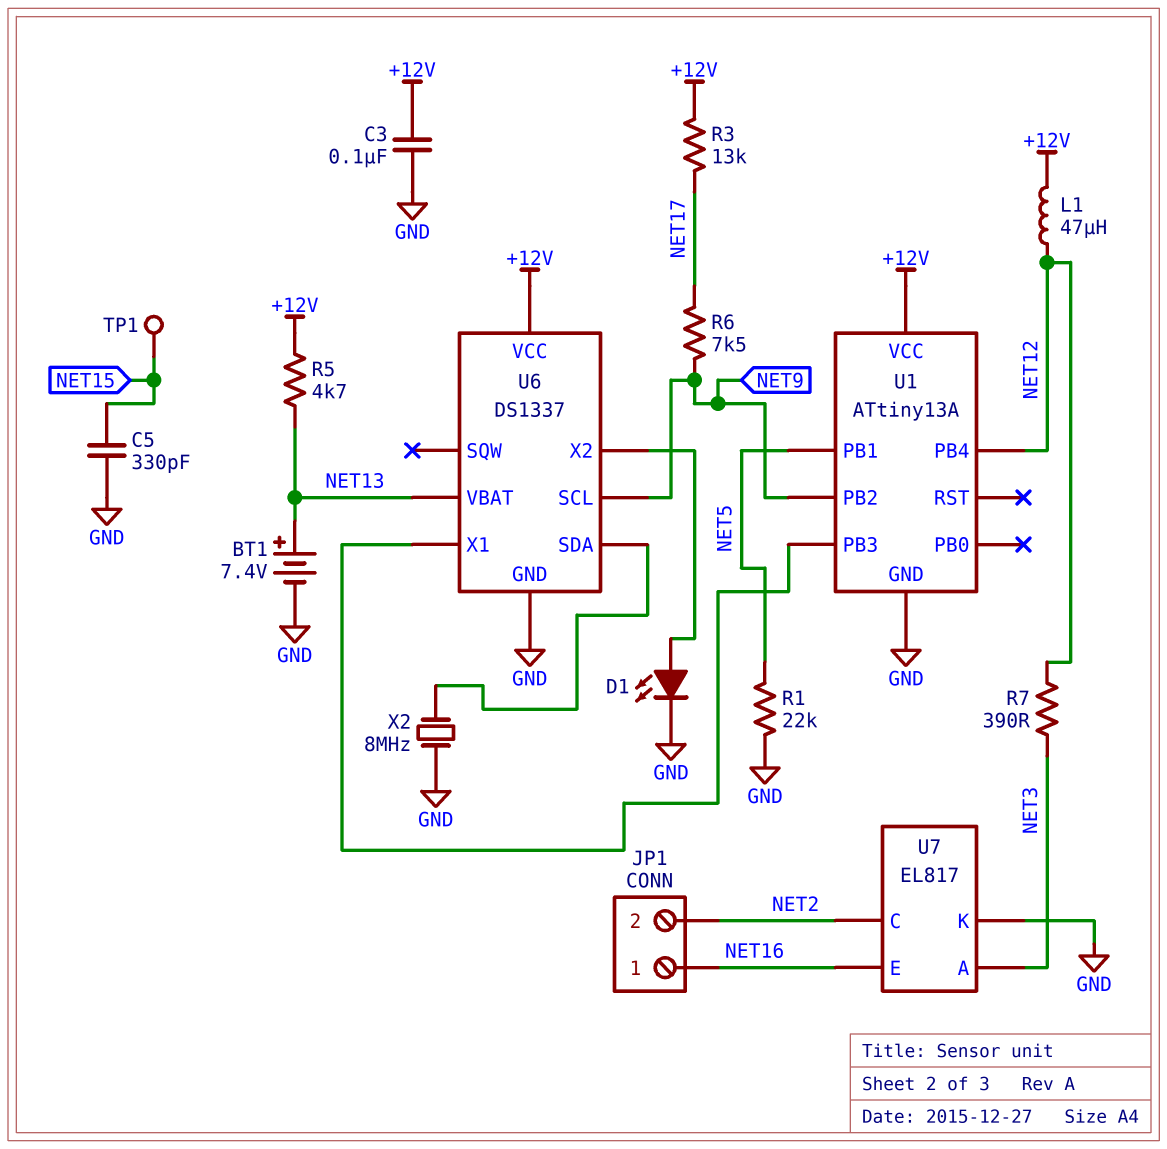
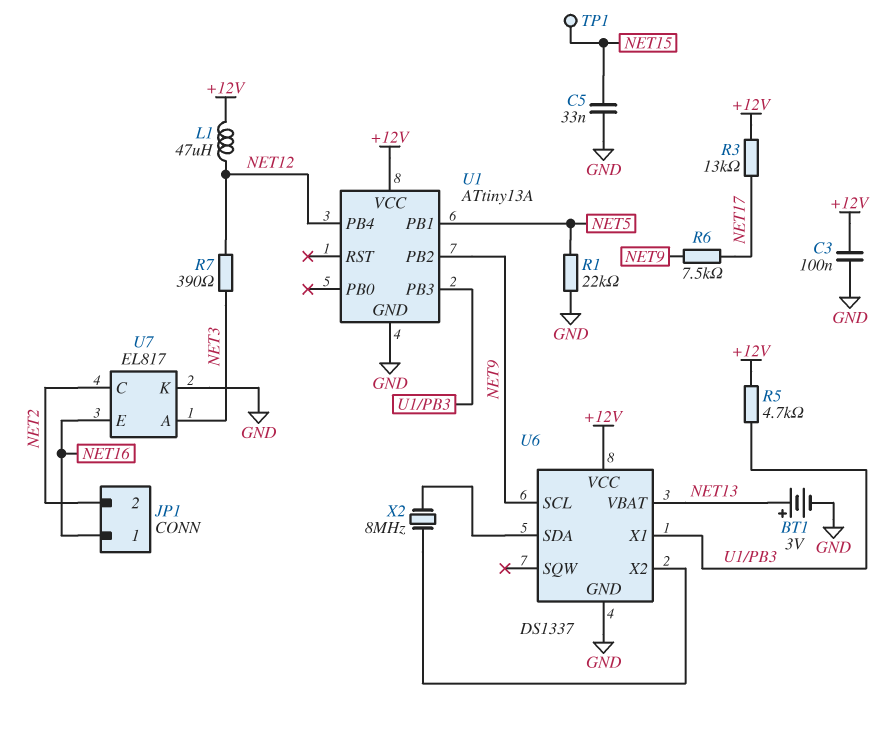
BT1: 7.4V (plus NET13, minus GND) -> 3V (plus NET13, minus GND)
C5: 330pF (GND, NET15) -> 33nF (GND, NET15)
D1: LED (A U6/X2, K GND) -> none
R5: 4.7k (+12V, NET13) -> 4.7k (+12V, U1/PB3)
X2: 8MHz (GND, U6/SDA) -> 8MHz (U6/SDA, U6/X2)

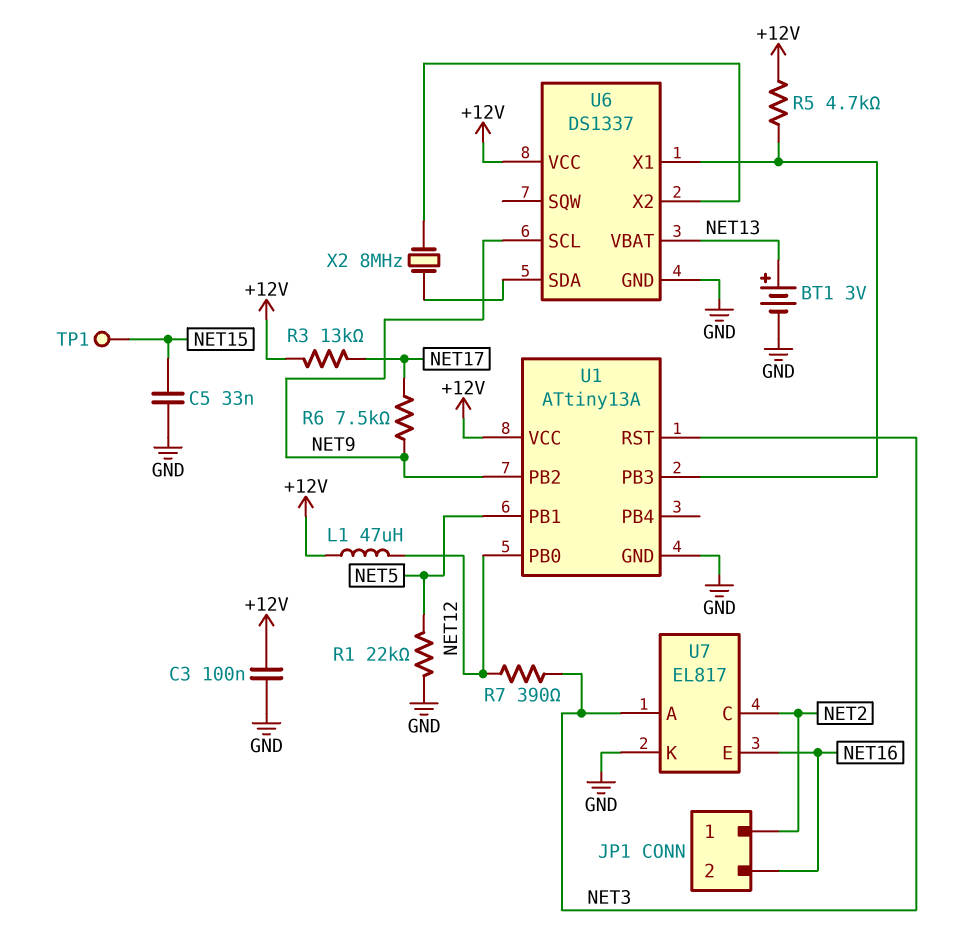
JP1 pin 1: NET16 -> NET2
JP1 pin 2: NET2 -> NET16
U1 pin PB0: none -> NET12
U1 pin PB4: NET12 -> none
U1 pin RST: none -> NET3

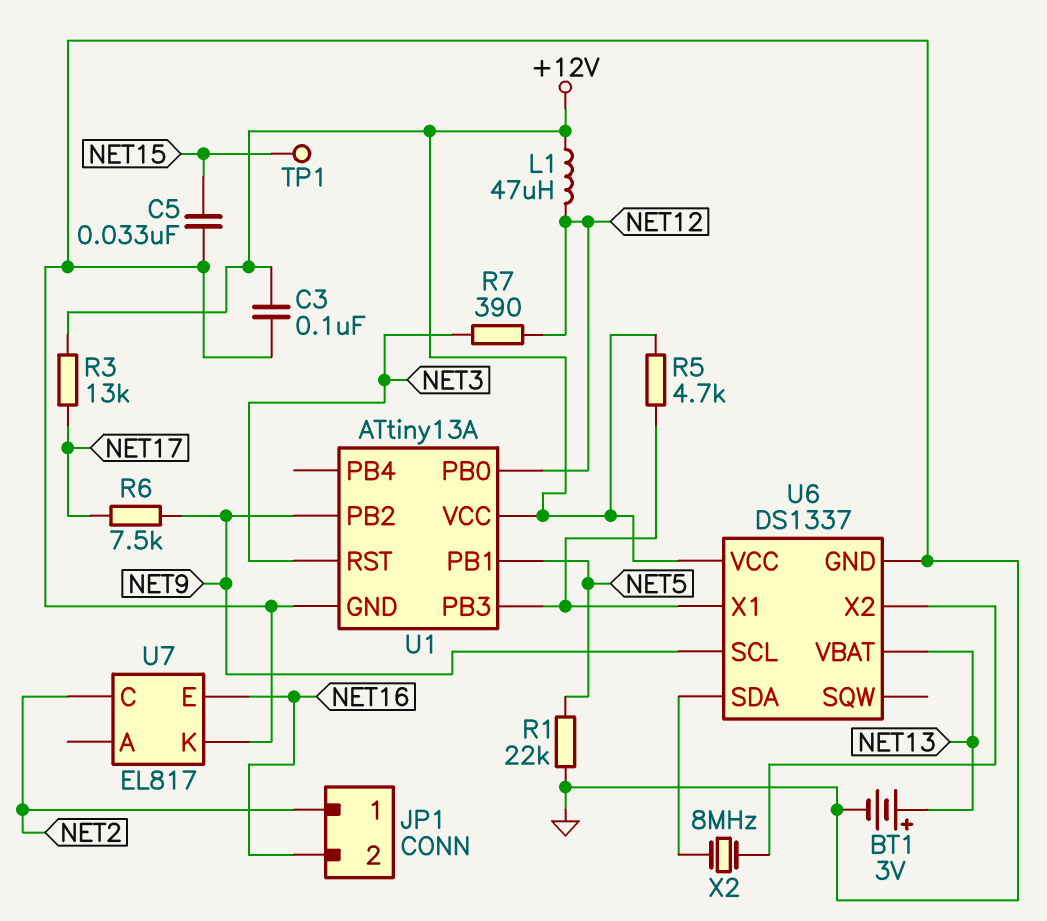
U7 pin A: NET3 -> none

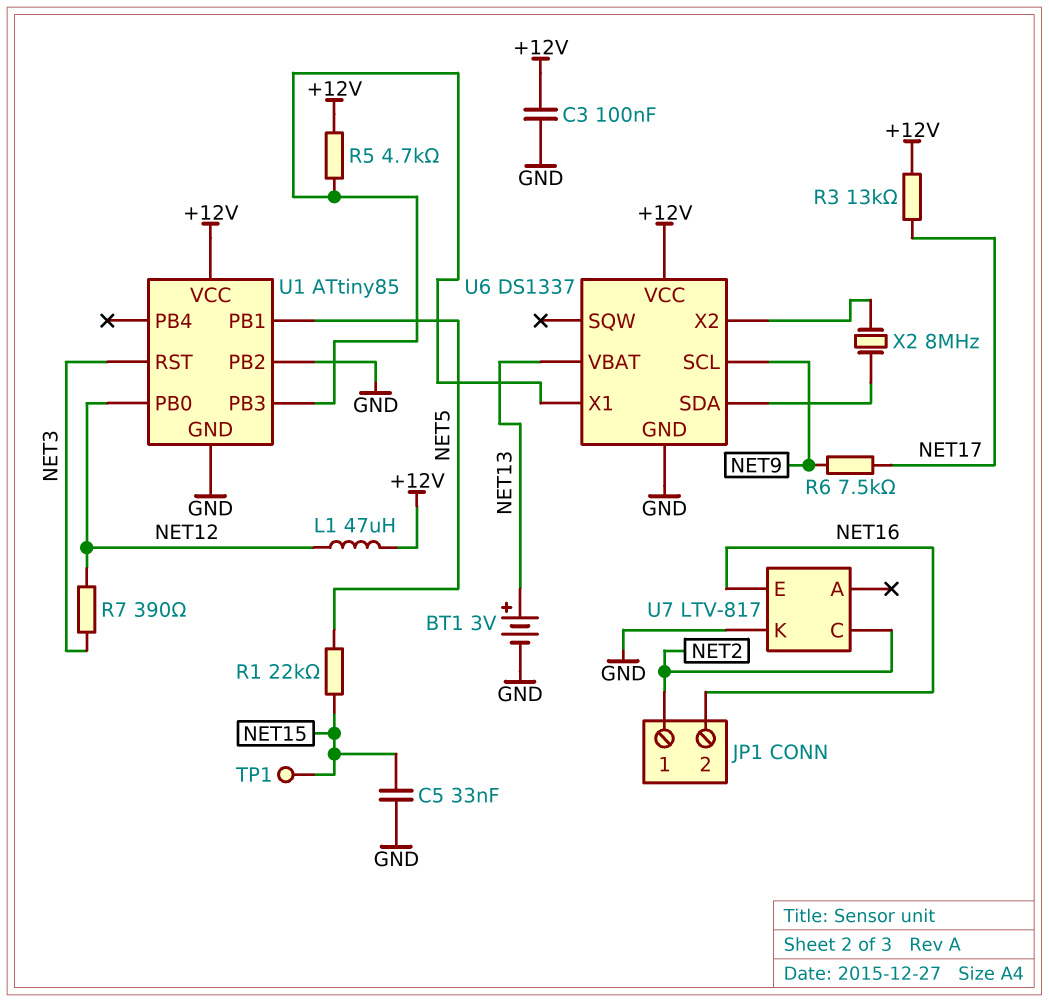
R1: 22k (GND, NET5) -> 22k (NET5, NET15)
U1: ATtiny13A -> ATtiny85
U1 pin PB2: NET9 -> GND
U7: EL817 -> LTV-817

